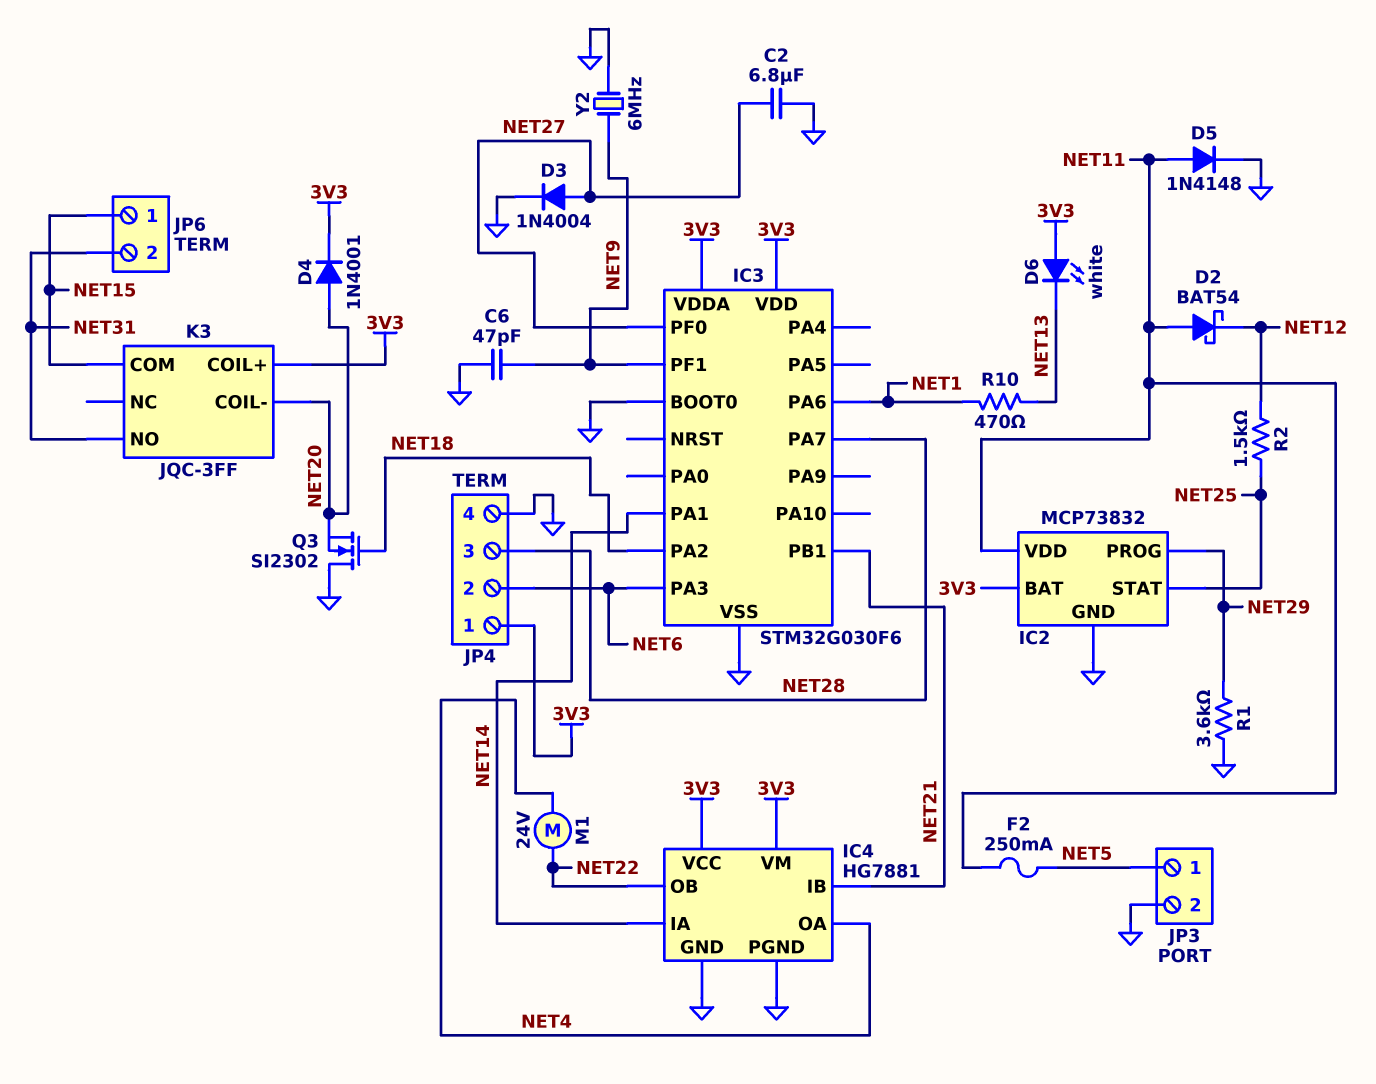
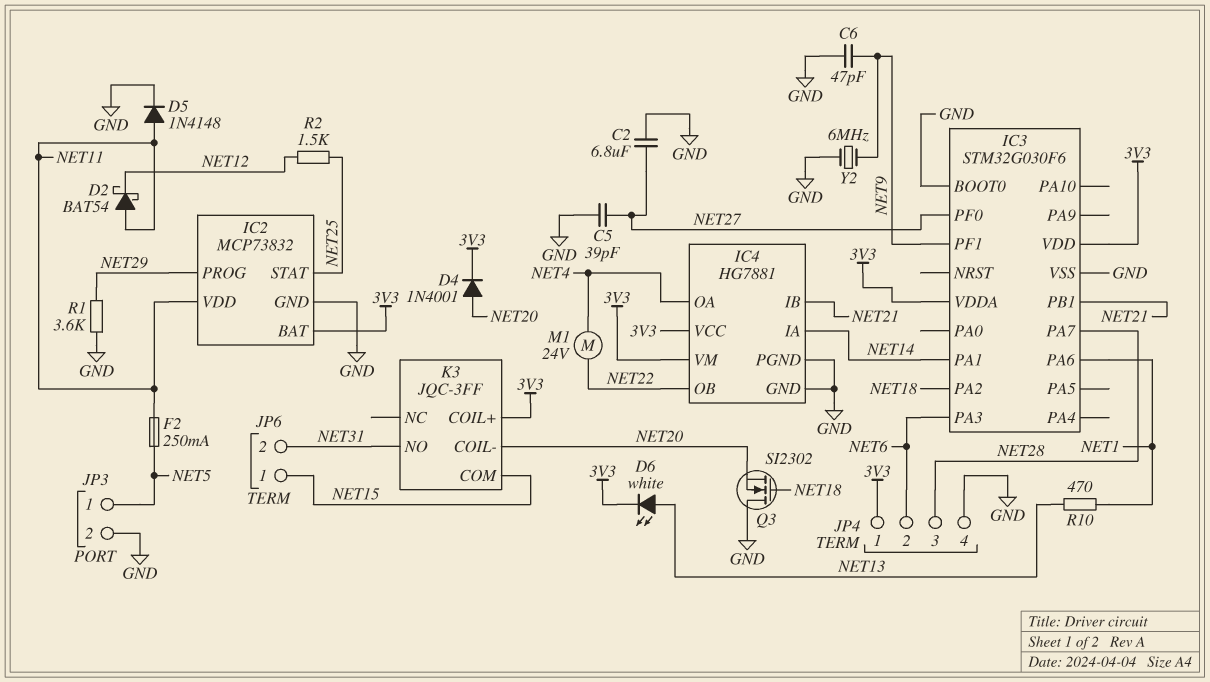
C5: none -> 39pF (GND, NET27)
D3: diode 1N4004 (A NET27, K GND) -> none
D6: LED white (A 3V3, K NET13) -> LED white (A NET13, K 3V3)

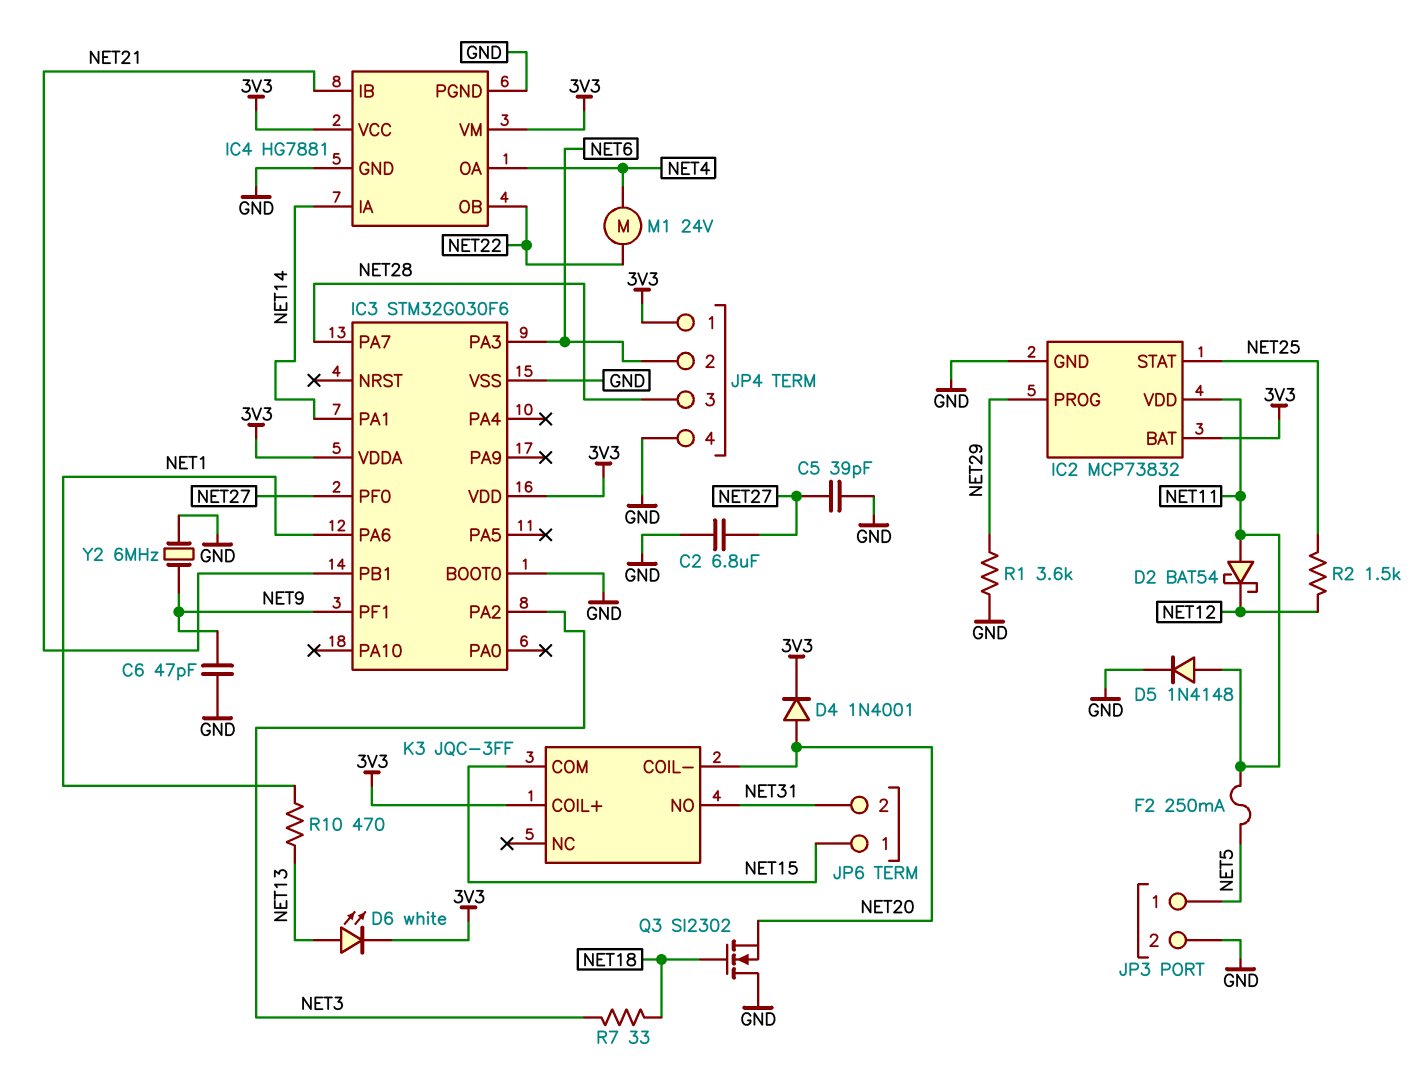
IC3 pin PA2: NET18 -> NET3
R7: none -> 33 (NET3, NET18)

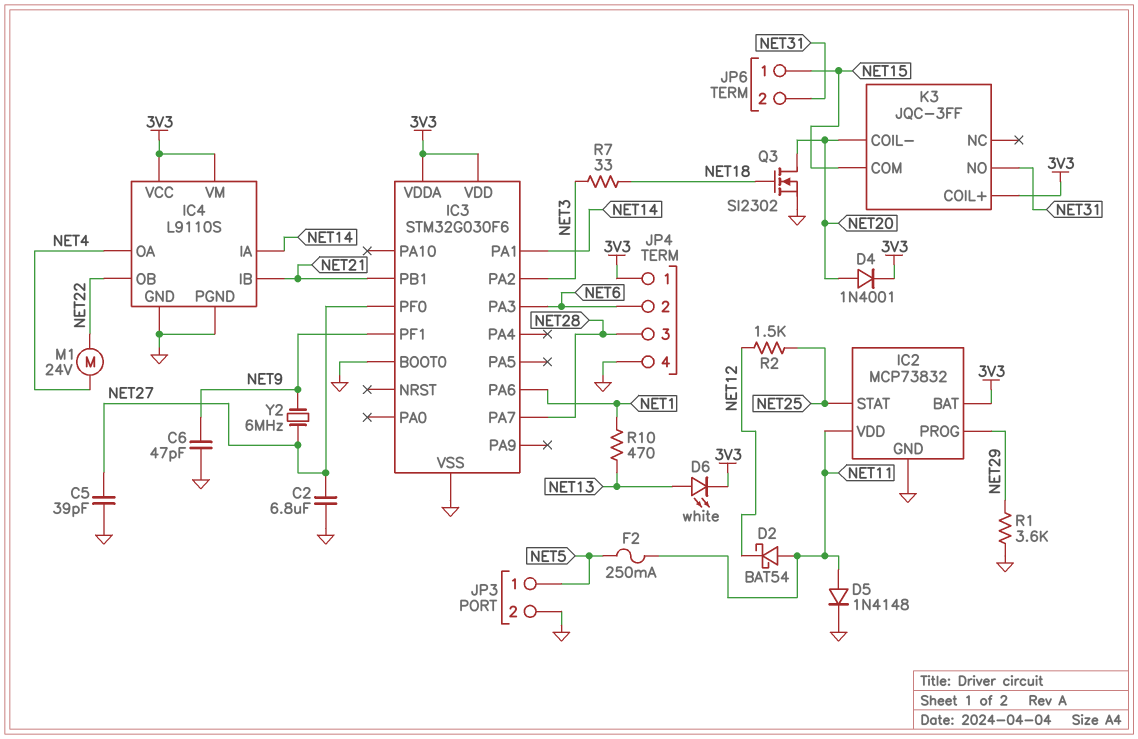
IC4: HG7881 -> L9110S
Q3: NMOS SI2302 (G NET18, D GND, S NET20) -> NMOS SI2302 (G NET18, D NET20, S GND)
Y2: 6MHz (GND, NET9) -> 6MHz (NET9, NET27)

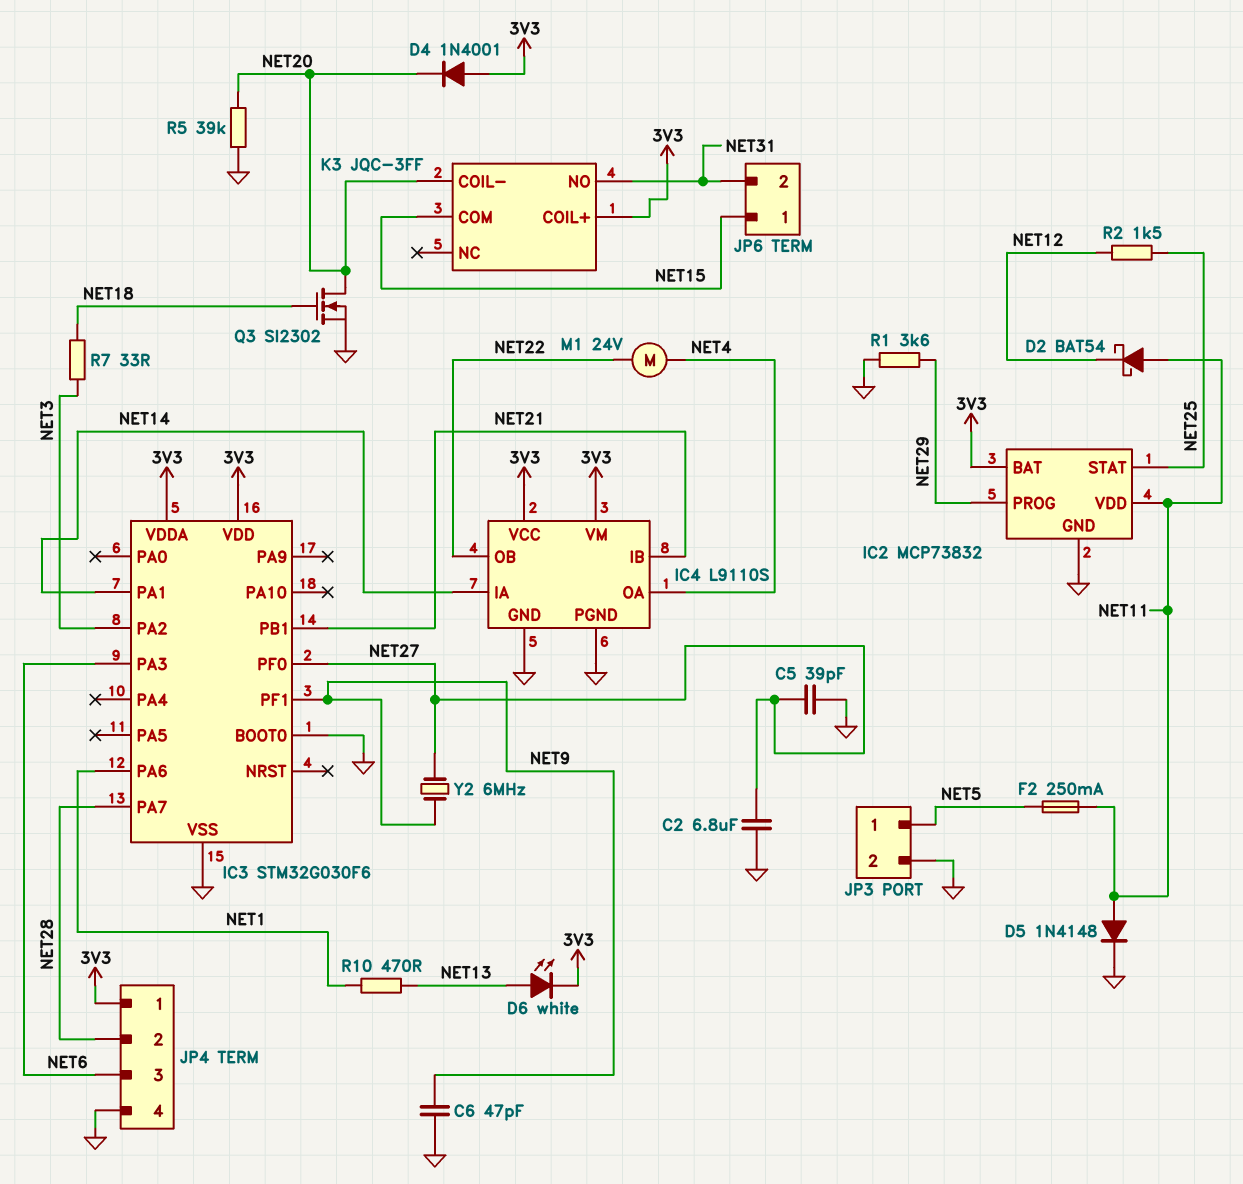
D4: diode 1N4001 (A NET20, K 3V3) -> diode 1N4001 (A 3V3, K NET20)
JP4 pin 2: NET6 -> NET28
JP4 pin 3: NET28 -> NET6
R5: none -> 39k (GND, NET20)

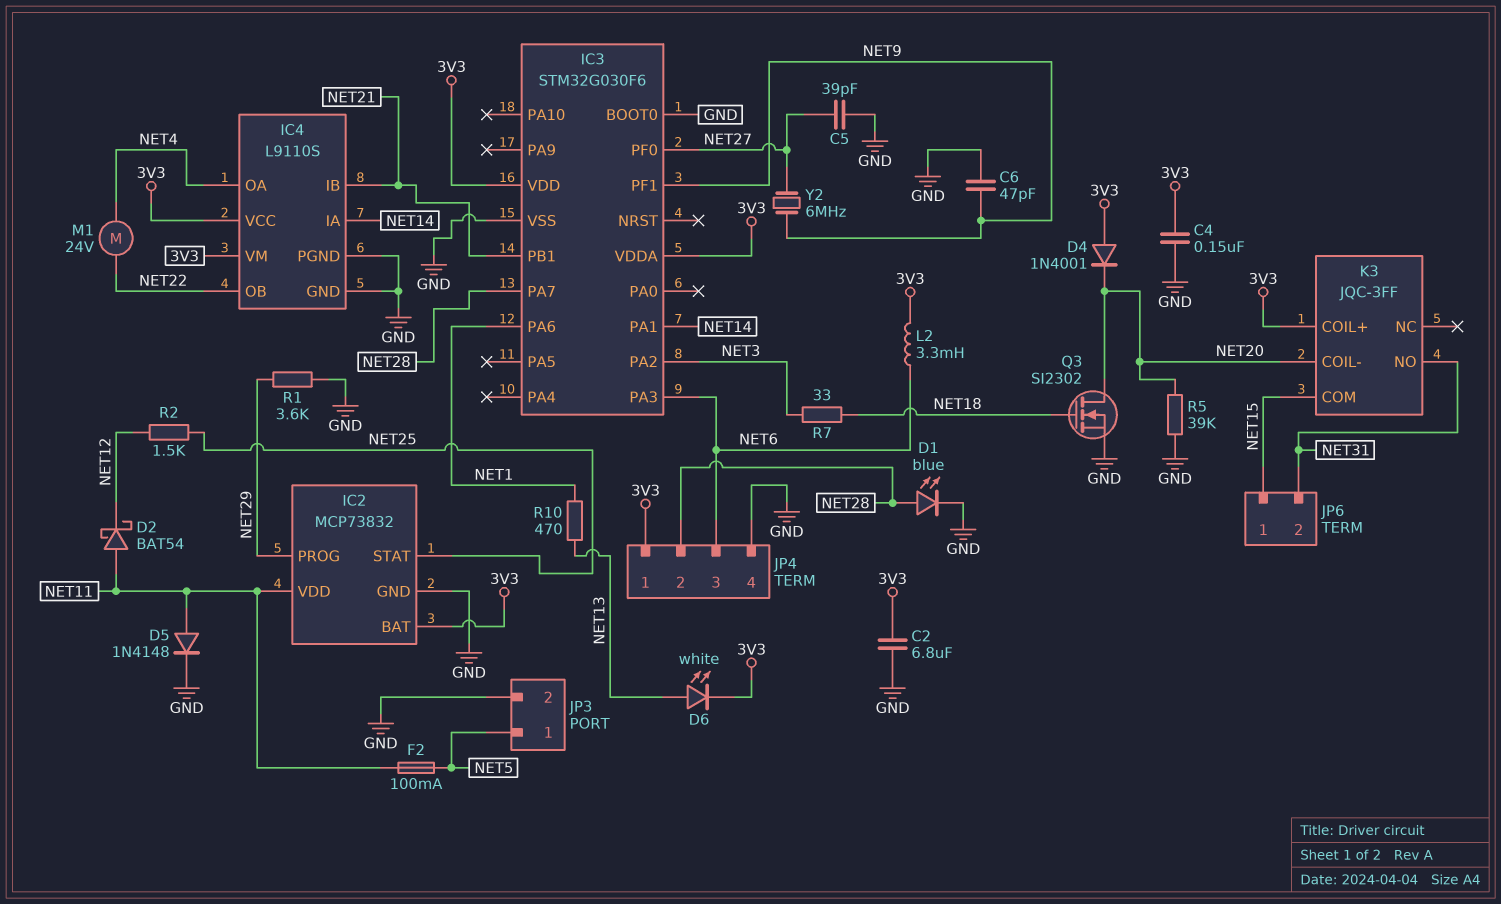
C2: 6.8uF (GND, NET27) -> 6.8uF (3V3, GND)
C4: none -> 150nF (3V3, GND)
D1: none -> LED blue (A NET28, K GND)
F2: 250mA (NET5, NET11) -> 100mA (NET5, NET11)
L2: none -> 3.3mH (3V3, NET6)

